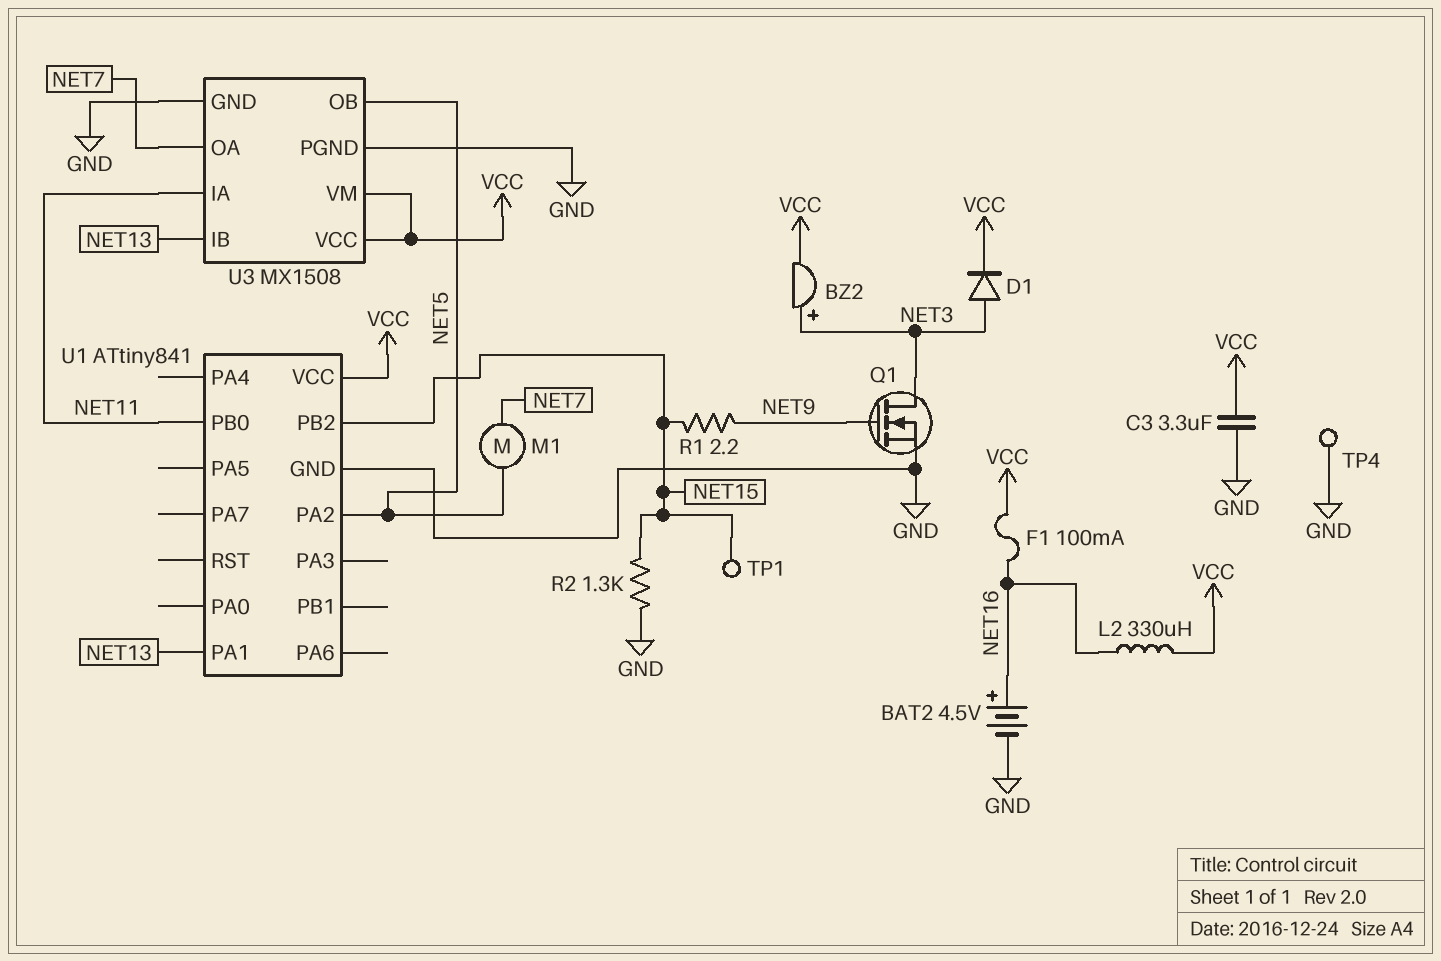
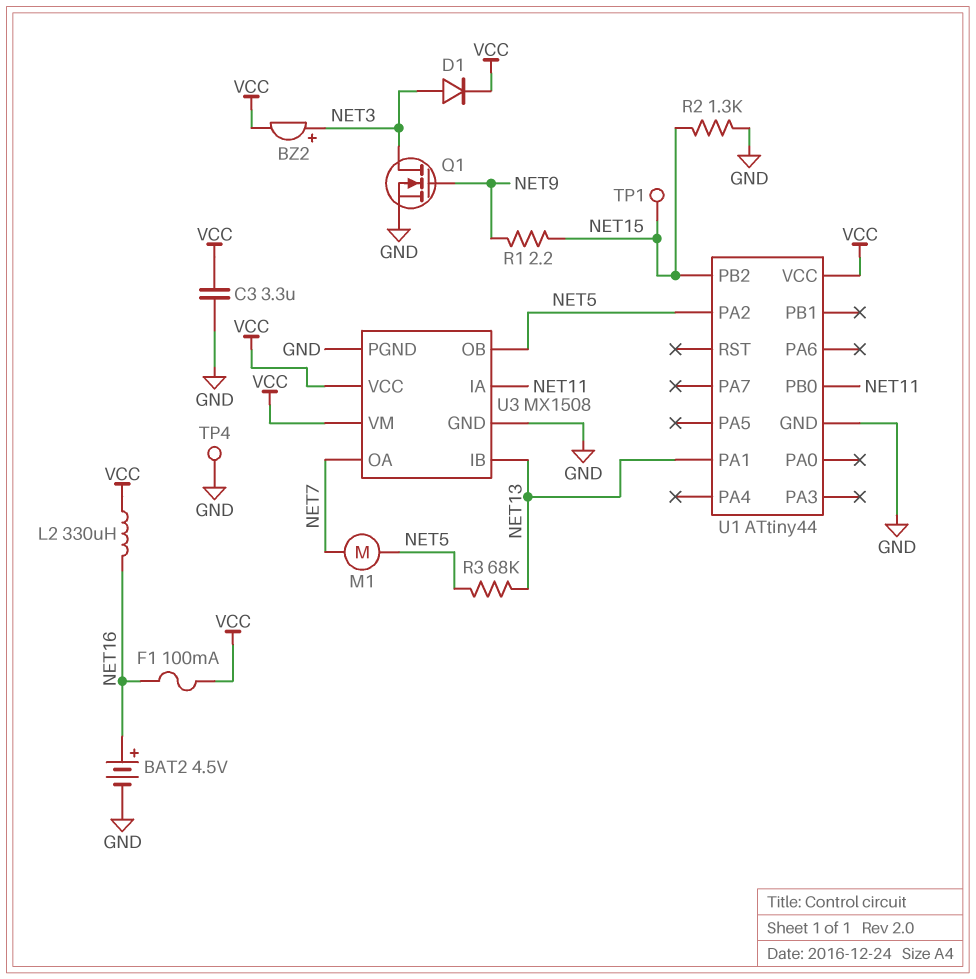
R3: none -> 68k (NET5, NET13)
U1: ATtiny841 -> ATtiny44

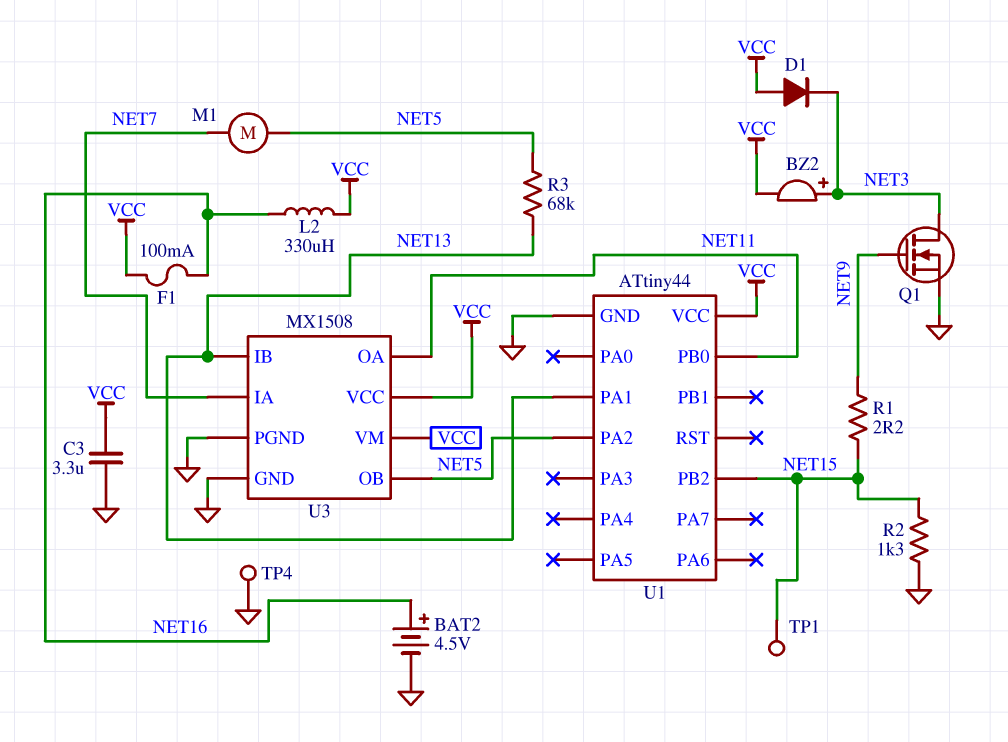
D1: diode (A NET3, K VCC) -> diode (A VCC, K NET3)
U3 pin IA: NET11 -> NET7
U3 pin OA: NET7 -> NET11

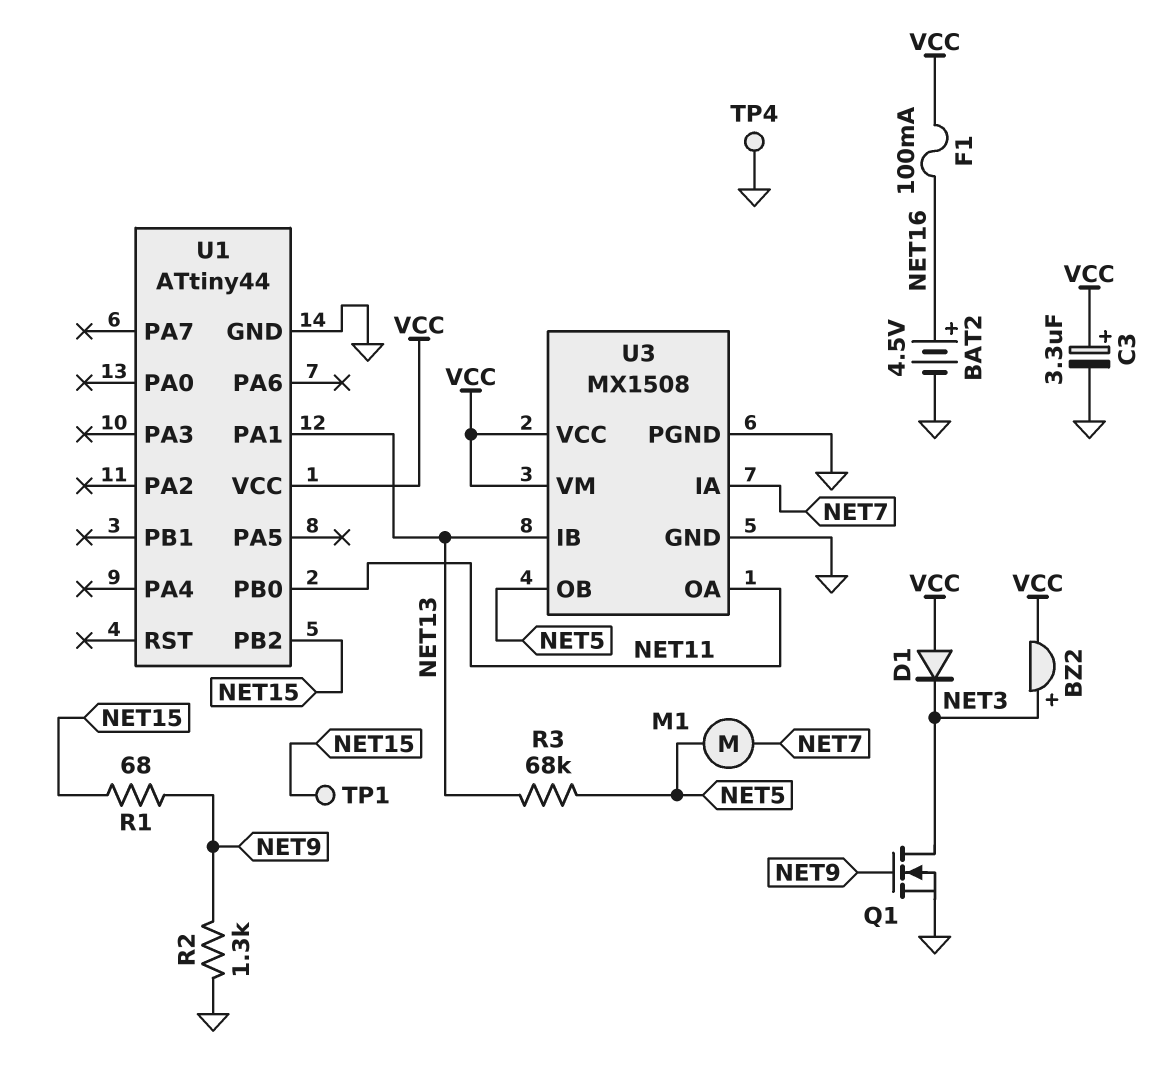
C3: 3.3uF (GND, VCC) -> 3.3uF (plus VCC, minus GND)
L2: 330uH (NET16, VCC) -> none
R1: 2.2 (NET9, NET15) -> 68 (NET9, NET15)
R2: 1.3k (GND, NET15) -> 1.3k (GND, NET9)
U1 pin PA2: NET5 -> none

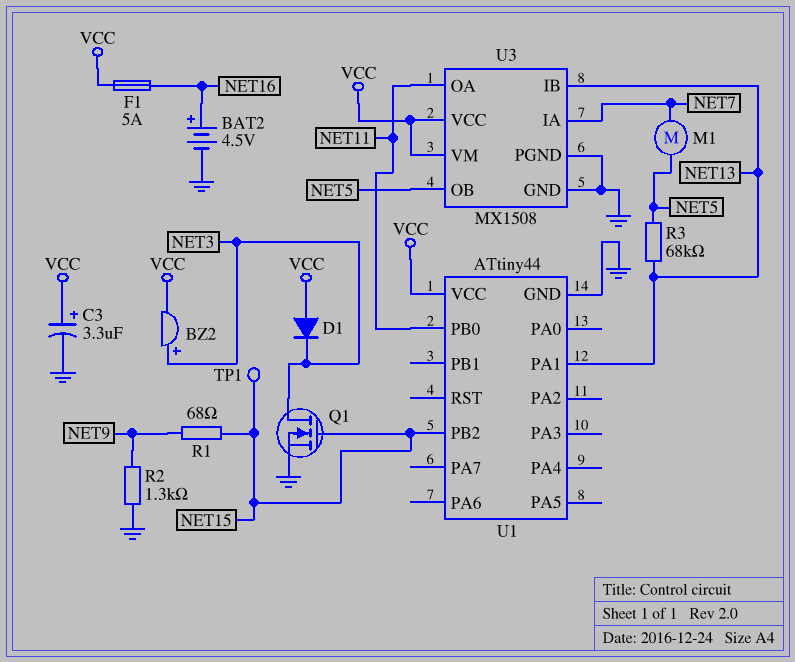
F1: 100mA (NET16, VCC) -> 5A (NET16, VCC)
Q1: NMOS (G NET9, D NET3, S GND) -> NMOS (G NET15, D NET3, S GND)
TP4: test point (GND) -> none

